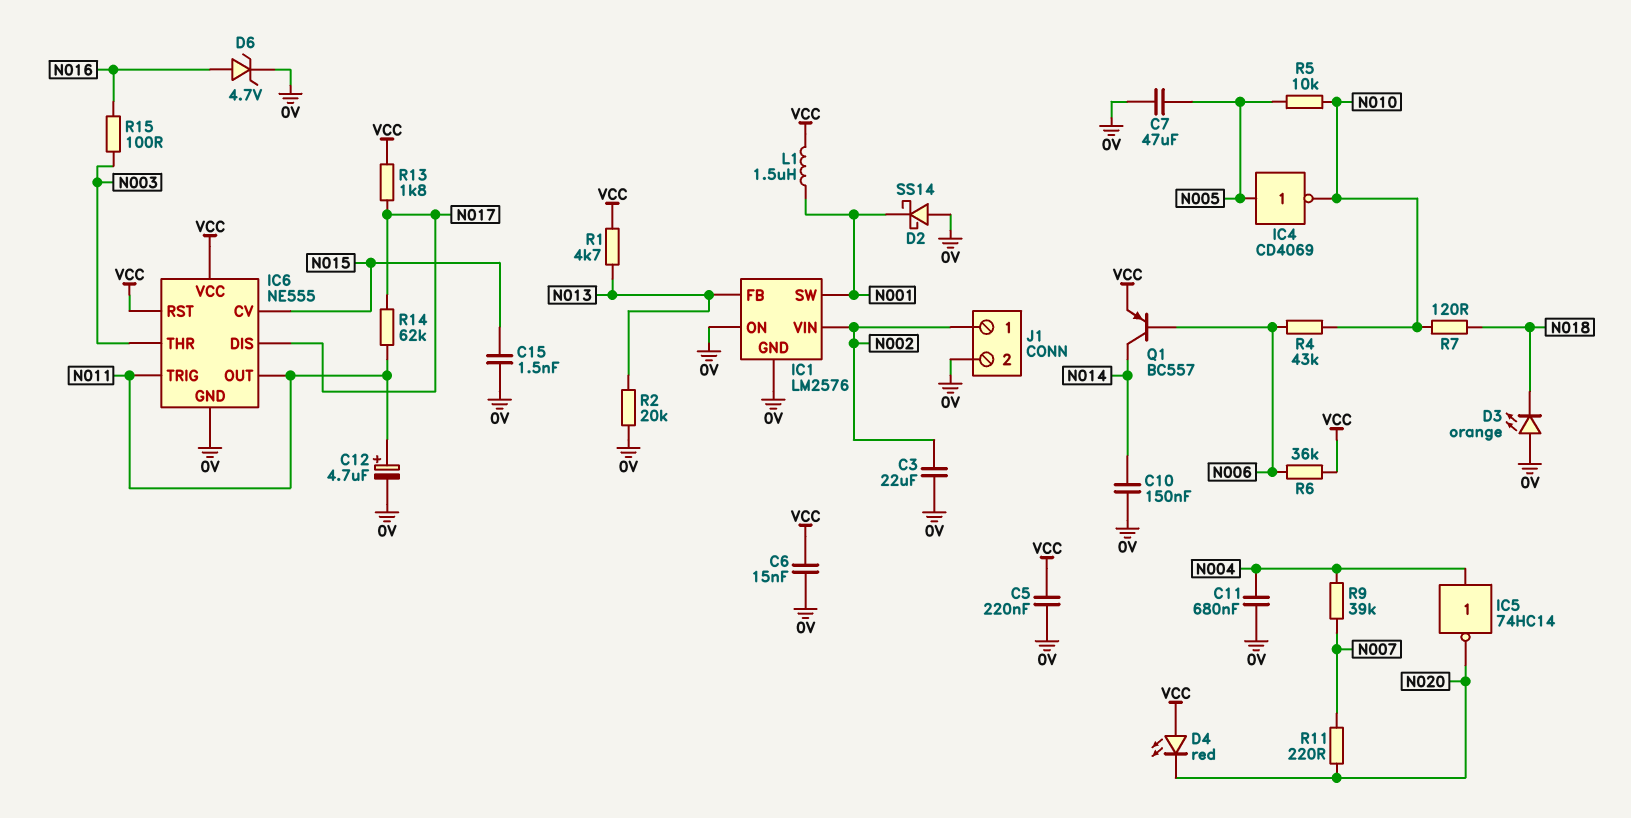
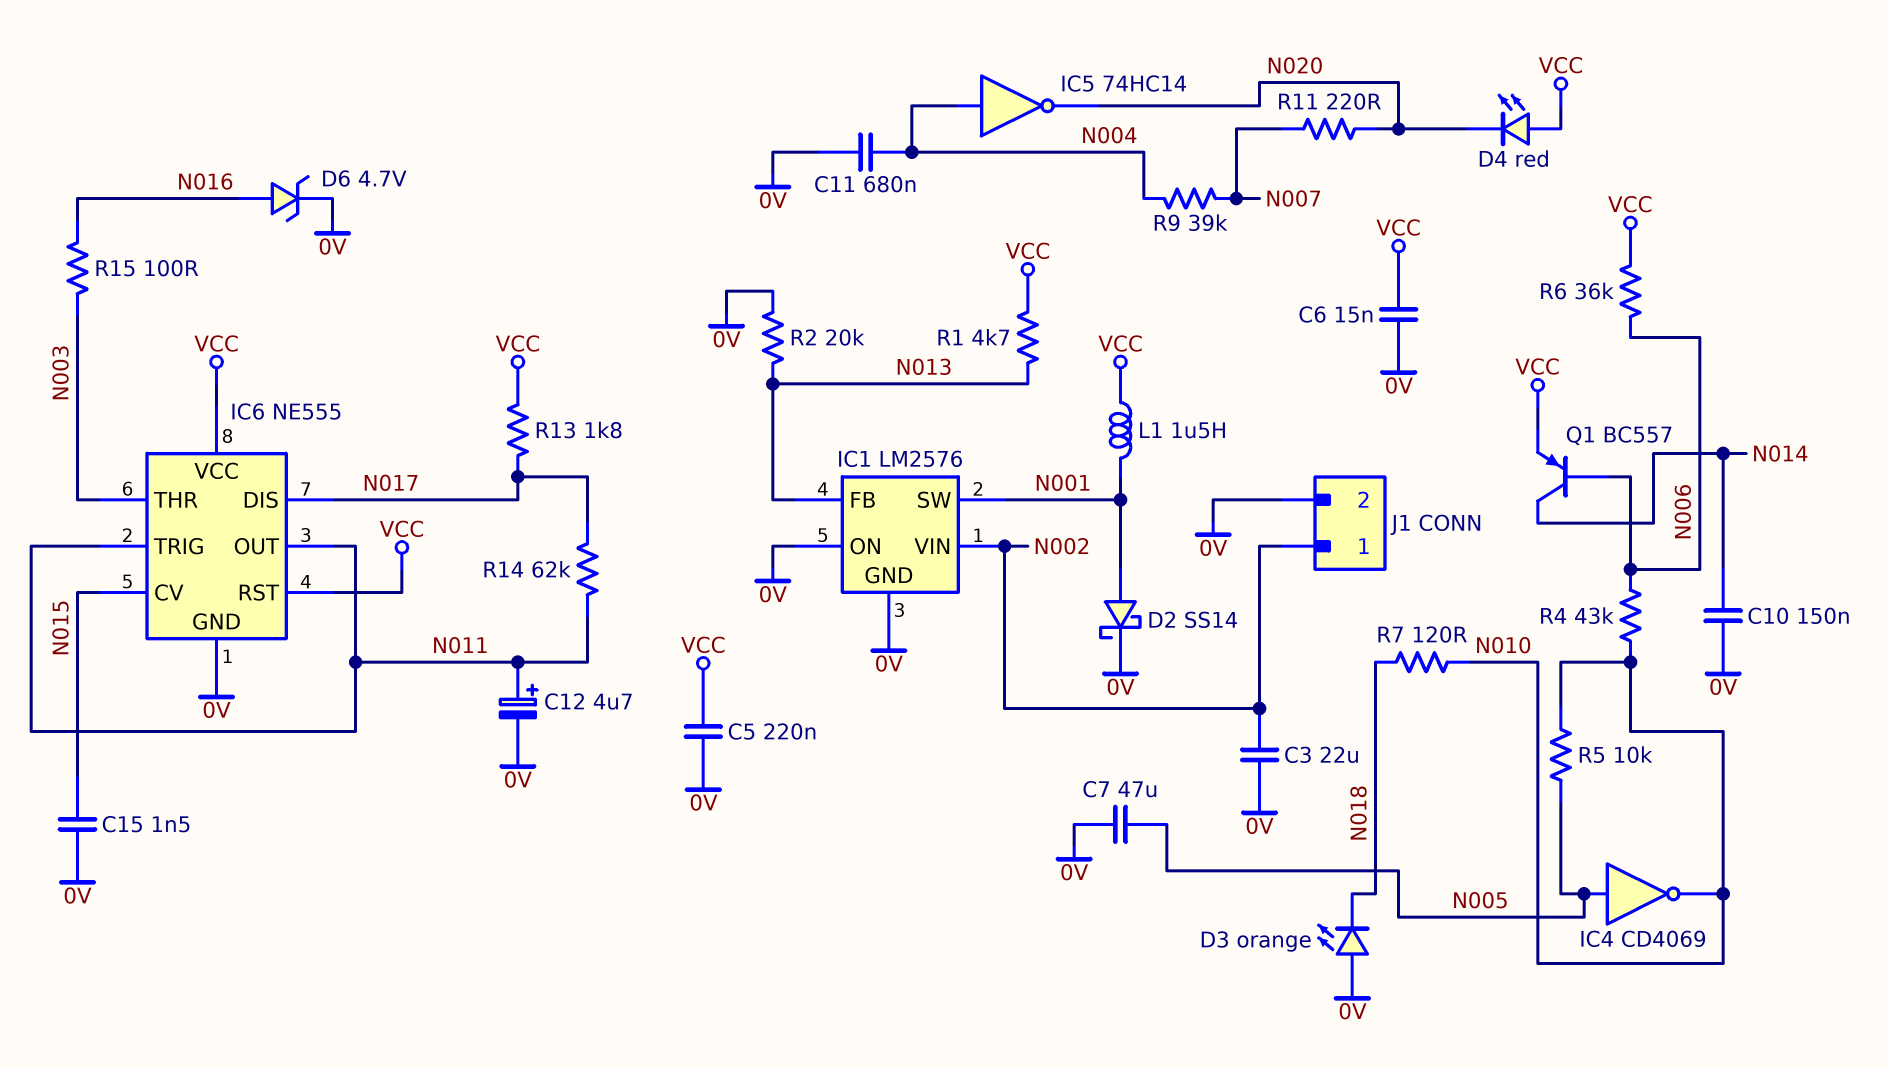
D2: schottky SS14 (A 0V, K N001) -> schottky SS14 (A N001, K 0V)

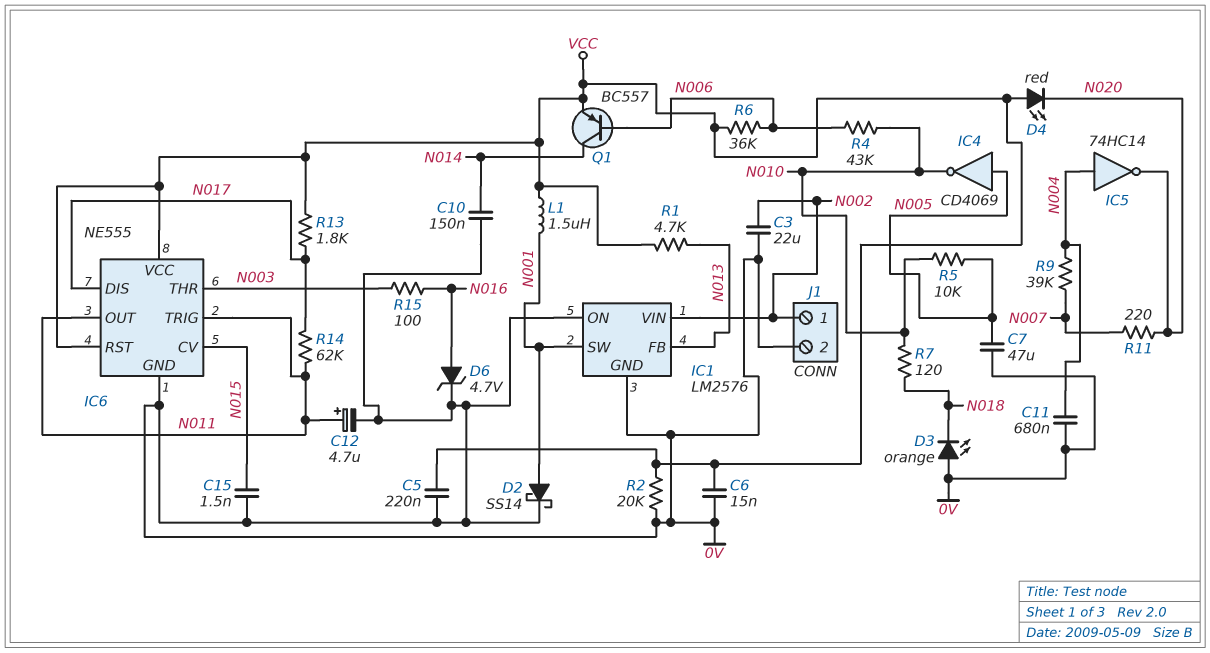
R2: 20k (0V, N013) -> 20k (0V, VCC)

